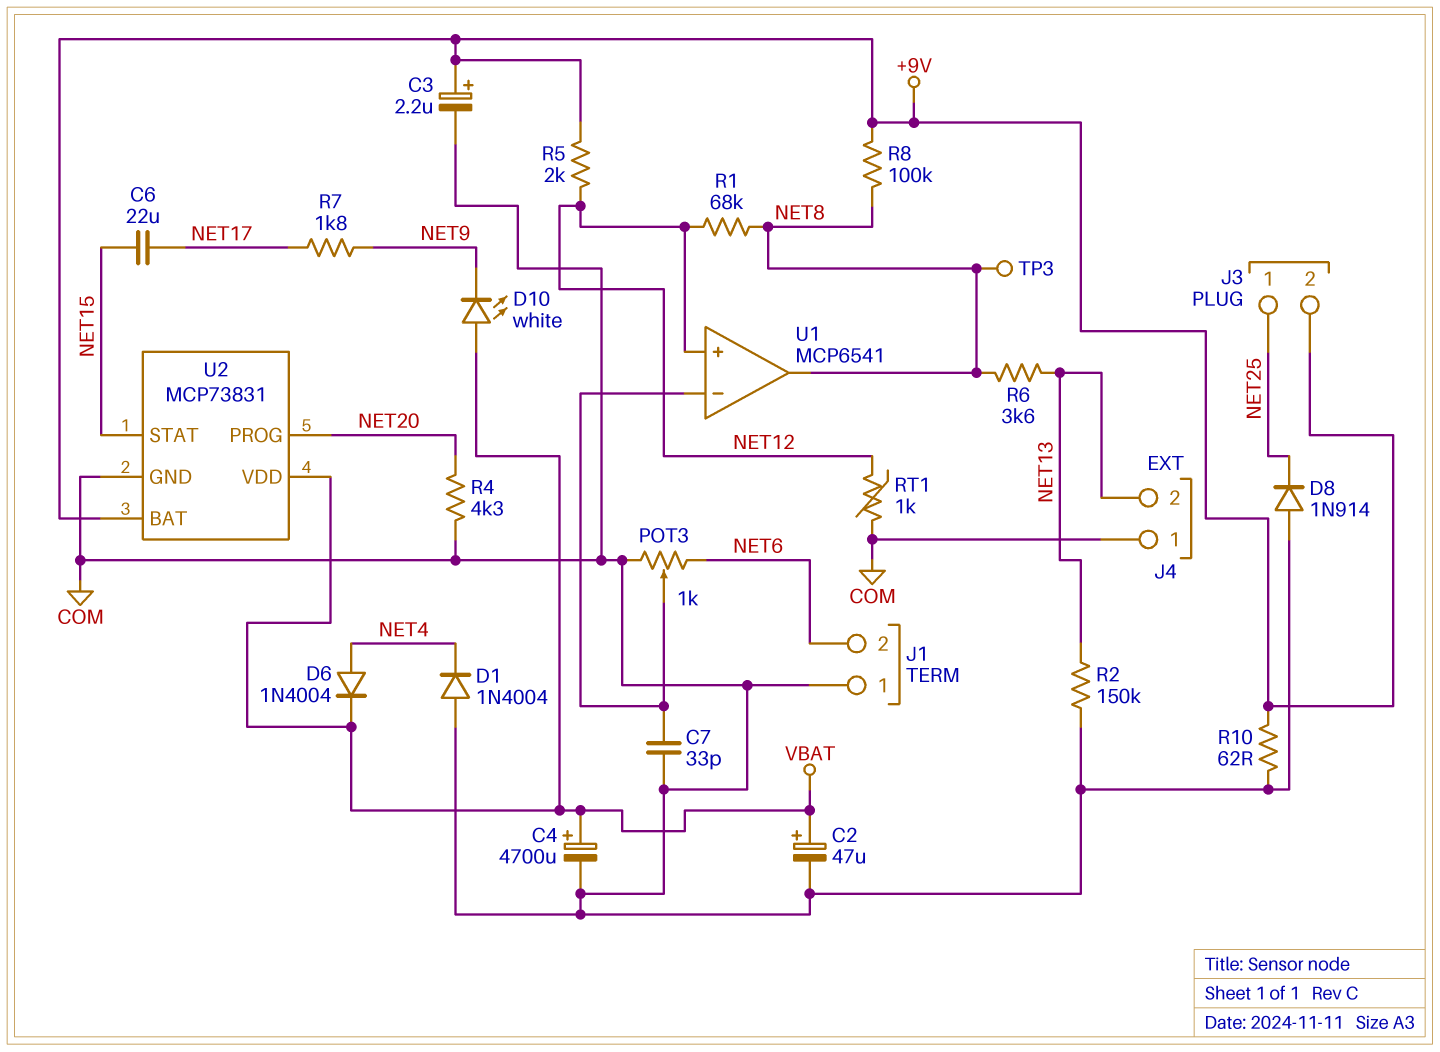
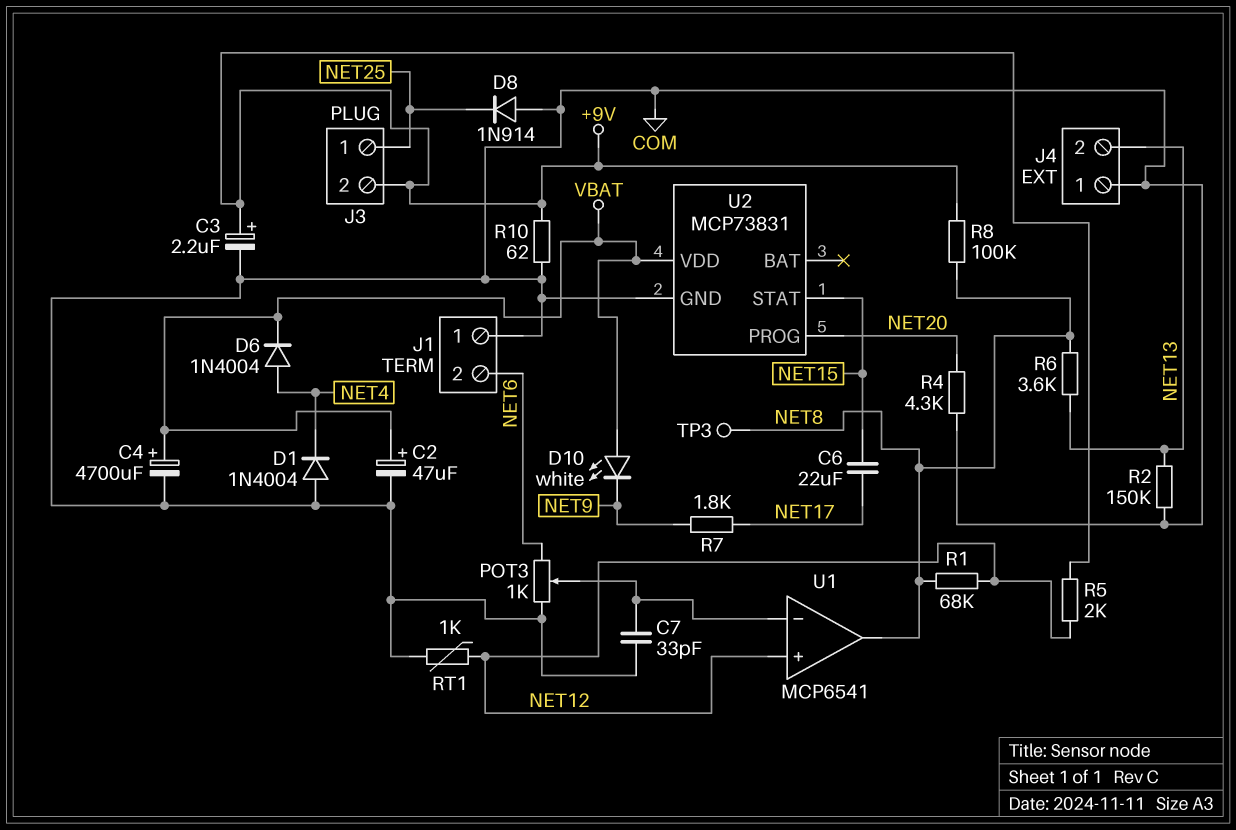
U2 pin BAT: +9V -> none

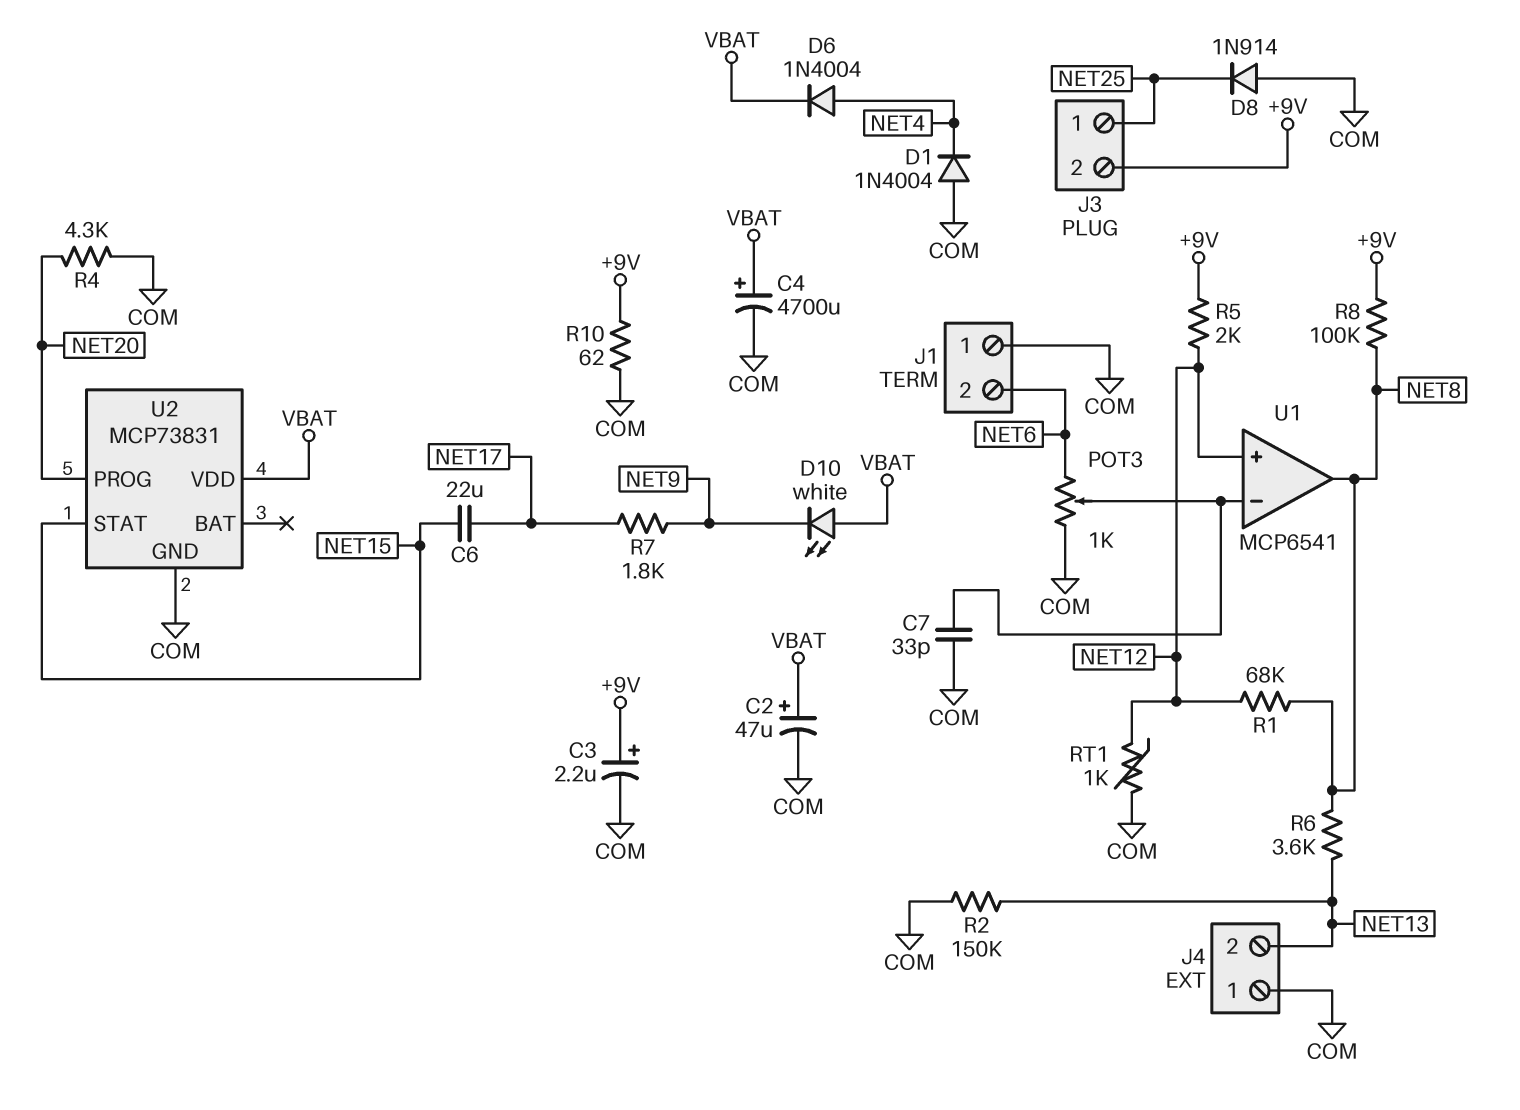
TP3: test point (NET8) -> none

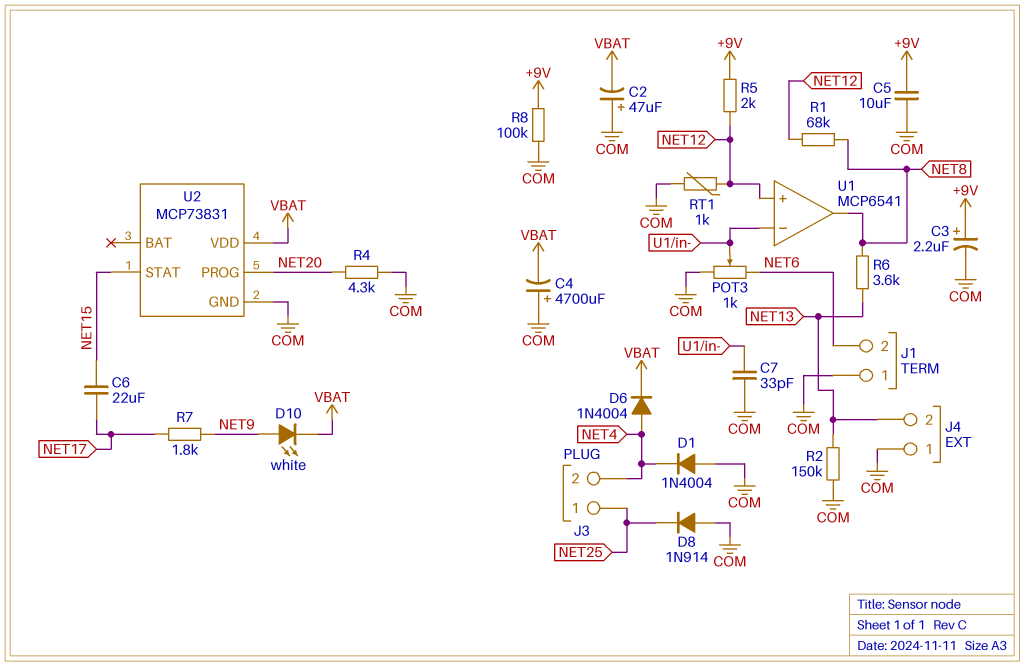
C2: 47uF (plus VBAT, minus COM) -> 47uF (plus COM, minus VBAT)
C4: 4700uF (plus VBAT, minus COM) -> 4700uF (plus COM, minus VBAT)
C5: none -> 10uF (+9V, COM)
D10: LED white (A VBAT, K NET9) -> LED white (A NET9, K VBAT)
J3 pin 2: +9V -> NET4
R8: 100k (+9V, NET8) -> 100k (+9V, COM)
R10: 62 (+9V, COM) -> none

